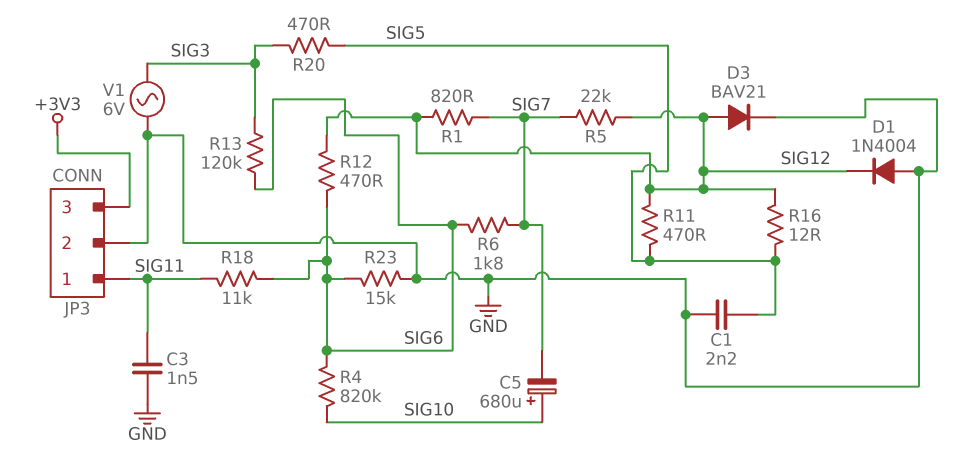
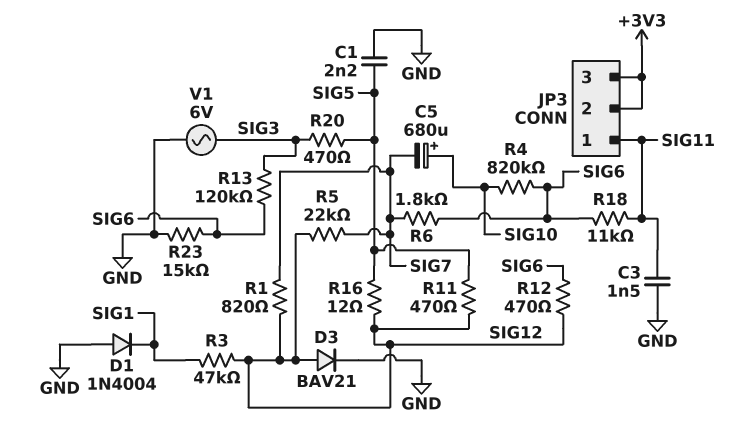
D1: diode 1N4004 (A GND, K SIG12) -> diode 1N4004 (A GND, K SIG1)
JP3 pin 2: GND -> +3V3
R3: none -> 47k (SIG1, SIG12)

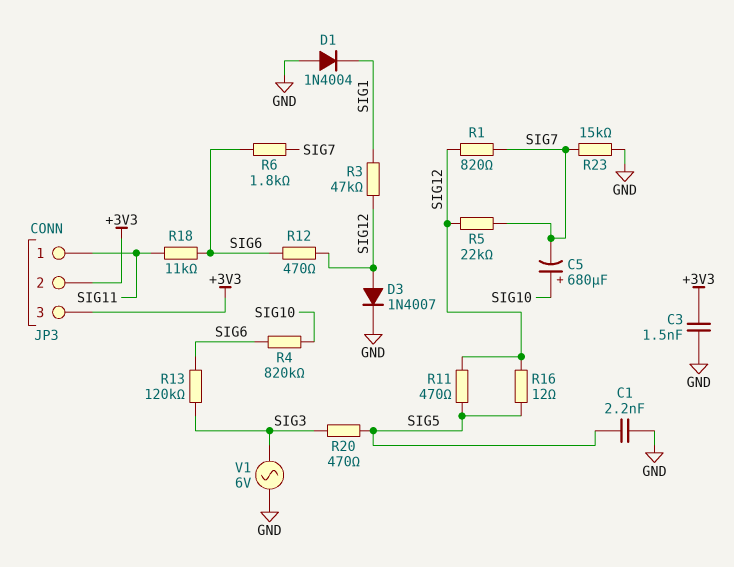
C3: 1.5nF (GND, SIG11) -> 1.5nF (+3V3, GND)
D3: diode BAV21 (A SIG12, K GND) -> diode 1N4007 (A SIG12, K GND)
R23: 15k (GND, SIG6) -> 15k (GND, SIG7)

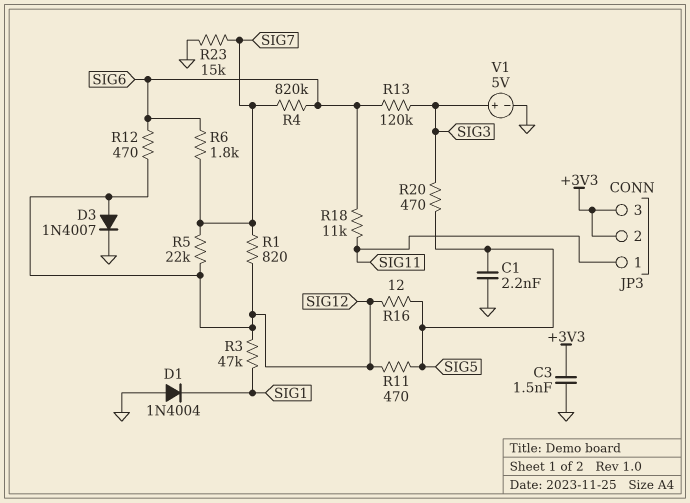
C5: 680uF (plus SIG10, minus SIG7) -> none
R4: 820k (SIG6, SIG10) -> 820k (SIG6, SIG7)
V1: AC 6V (GND, SIG3) -> 5V (plus SIG3, minus GND)

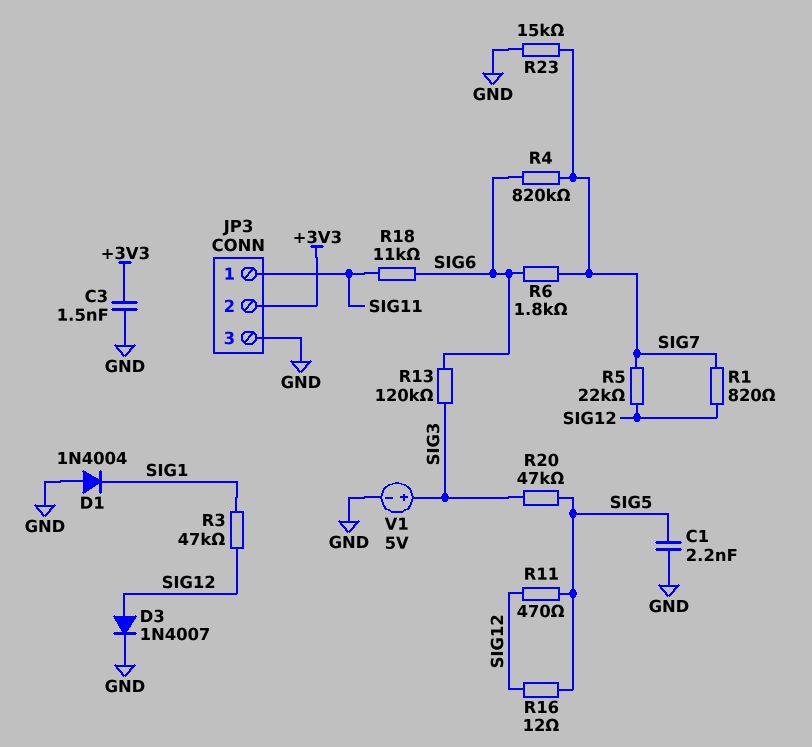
JP3 pin 3: +3V3 -> GND
R12: 470 (SIG6, SIG12) -> none
R20: 470 (SIG3, SIG5) -> 47k (SIG3, SIG5)

